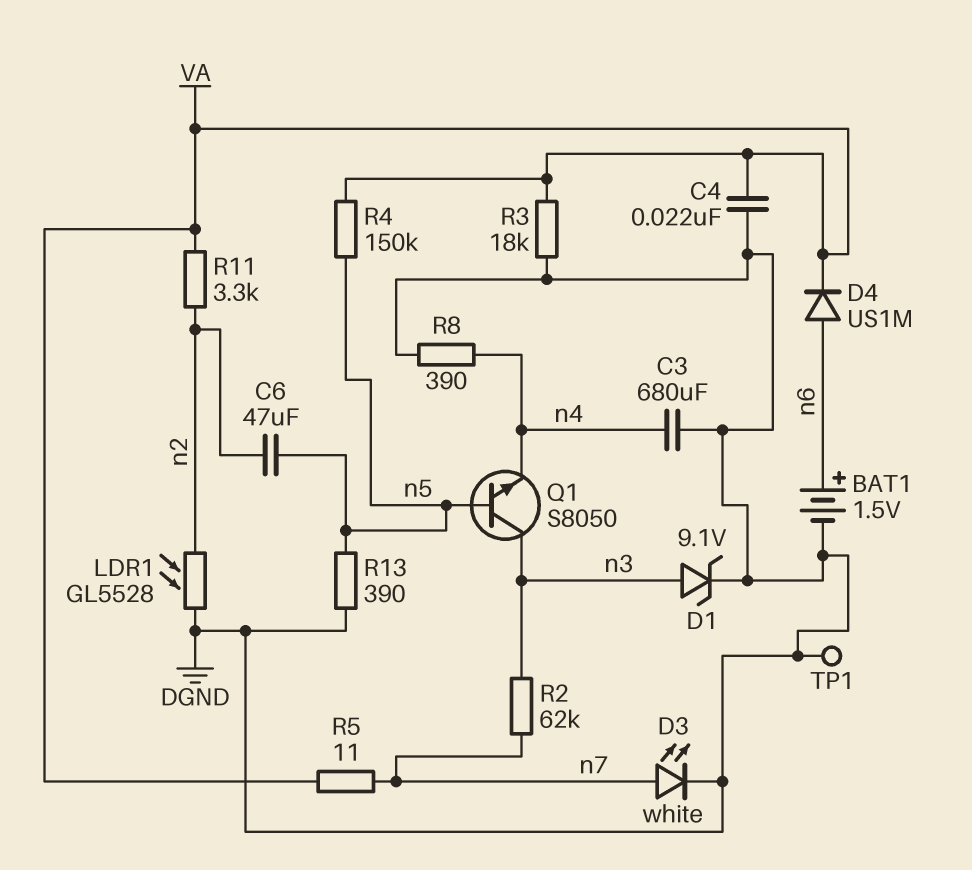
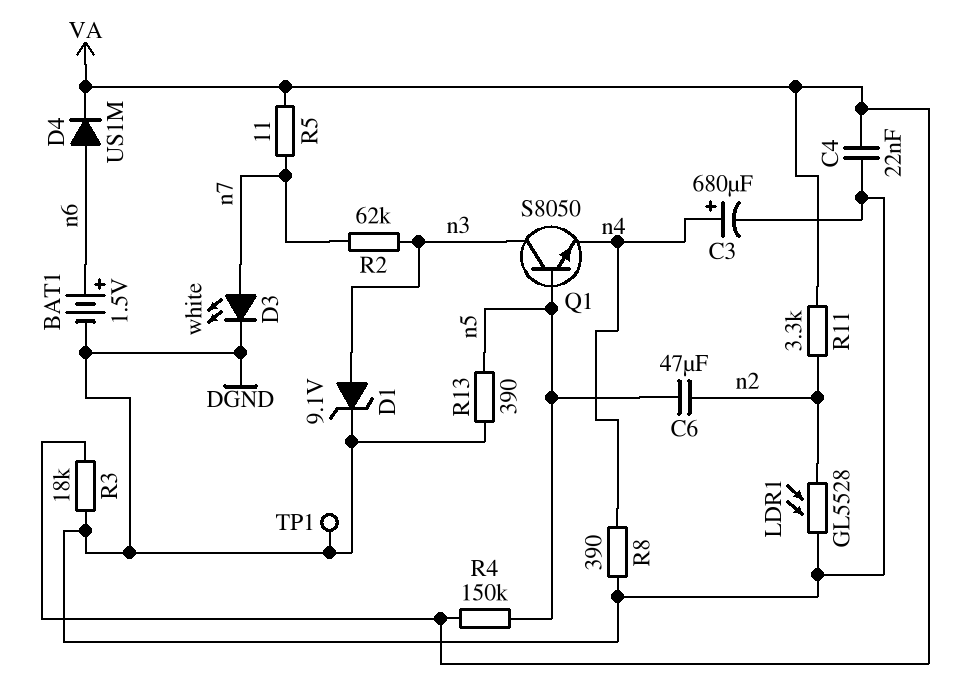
C3: 680uF (DGND, n4) -> 680uF (plus n4, minus DGND)

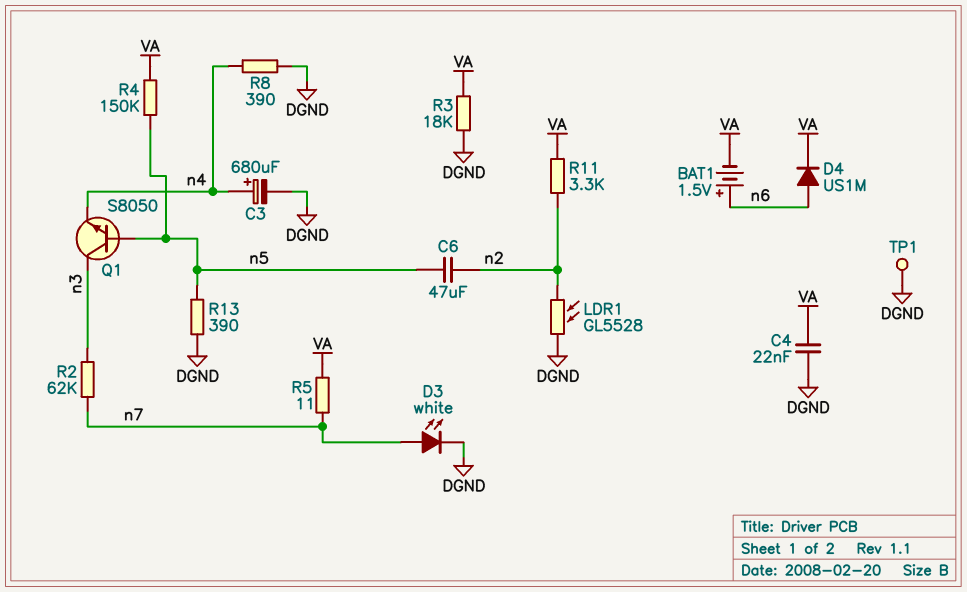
BAT1: 1.5V (plus n6, minus DGND) -> 1.5V (plus n6, minus VA)
D1: zener 9.1V (A n3, K DGND) -> none

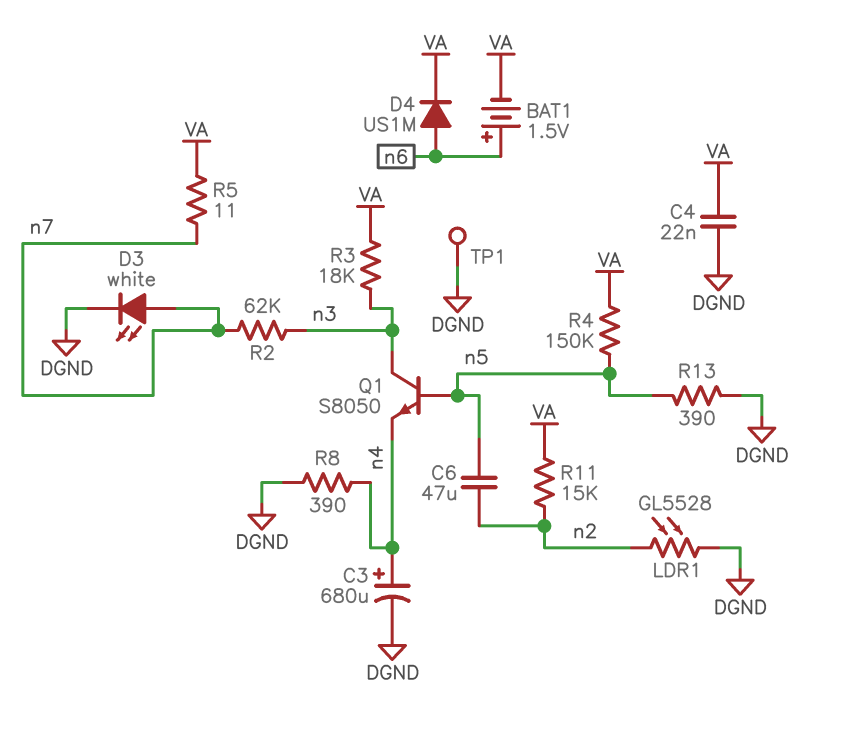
R3: 18k (DGND, VA) -> 18k (VA, n3)
R11: 3.3k (VA, n2) -> 15k (VA, n2)

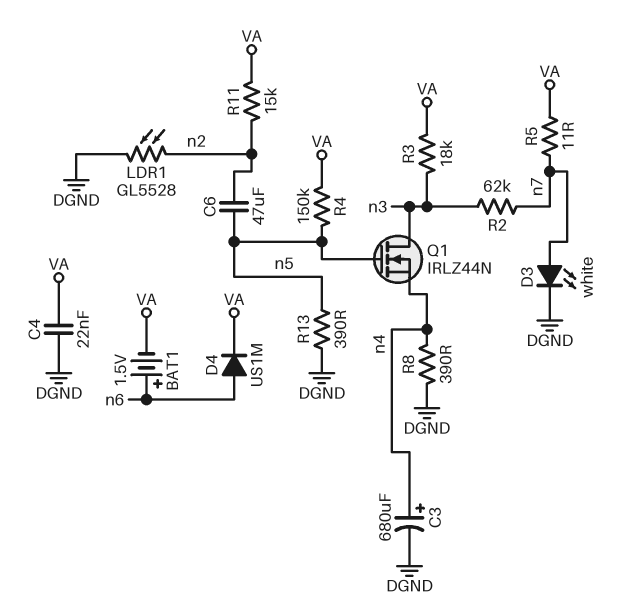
Q1: NPN S8050 (B n5, C n3, E n4) -> NMOS IRLZ44N (G n5, D n3, S n4)
TP1: test point (DGND) -> none

